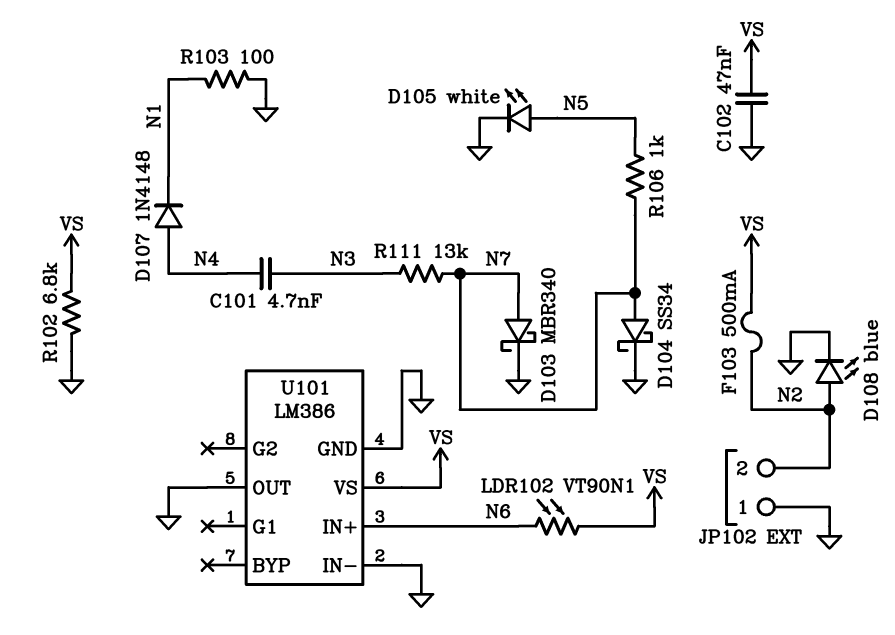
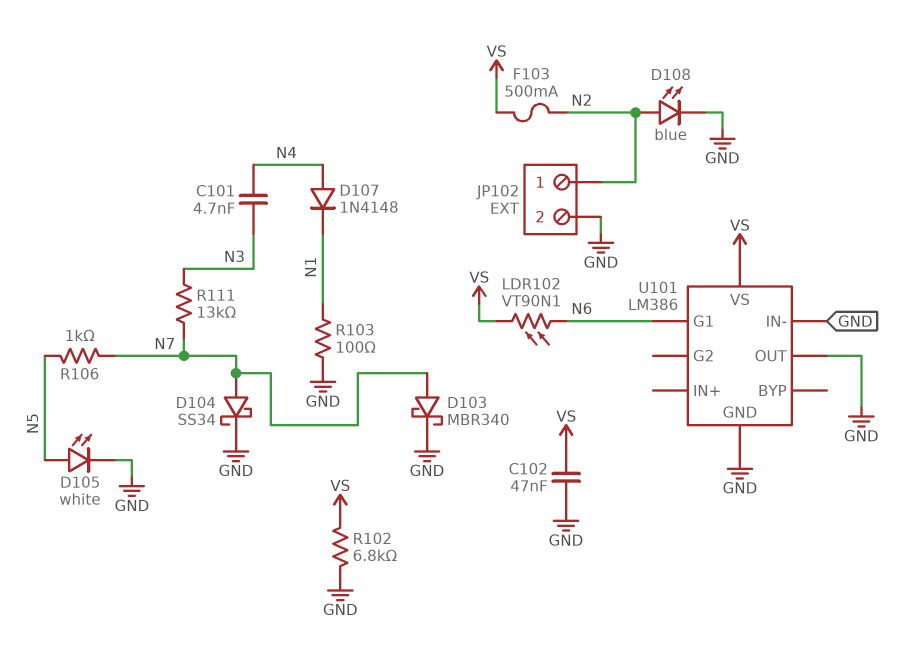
JP102 pin 1: GND -> N2
JP102 pin 2: N2 -> GND
U101 pin G1: none -> N6
U101 pin IN+: N6 -> none

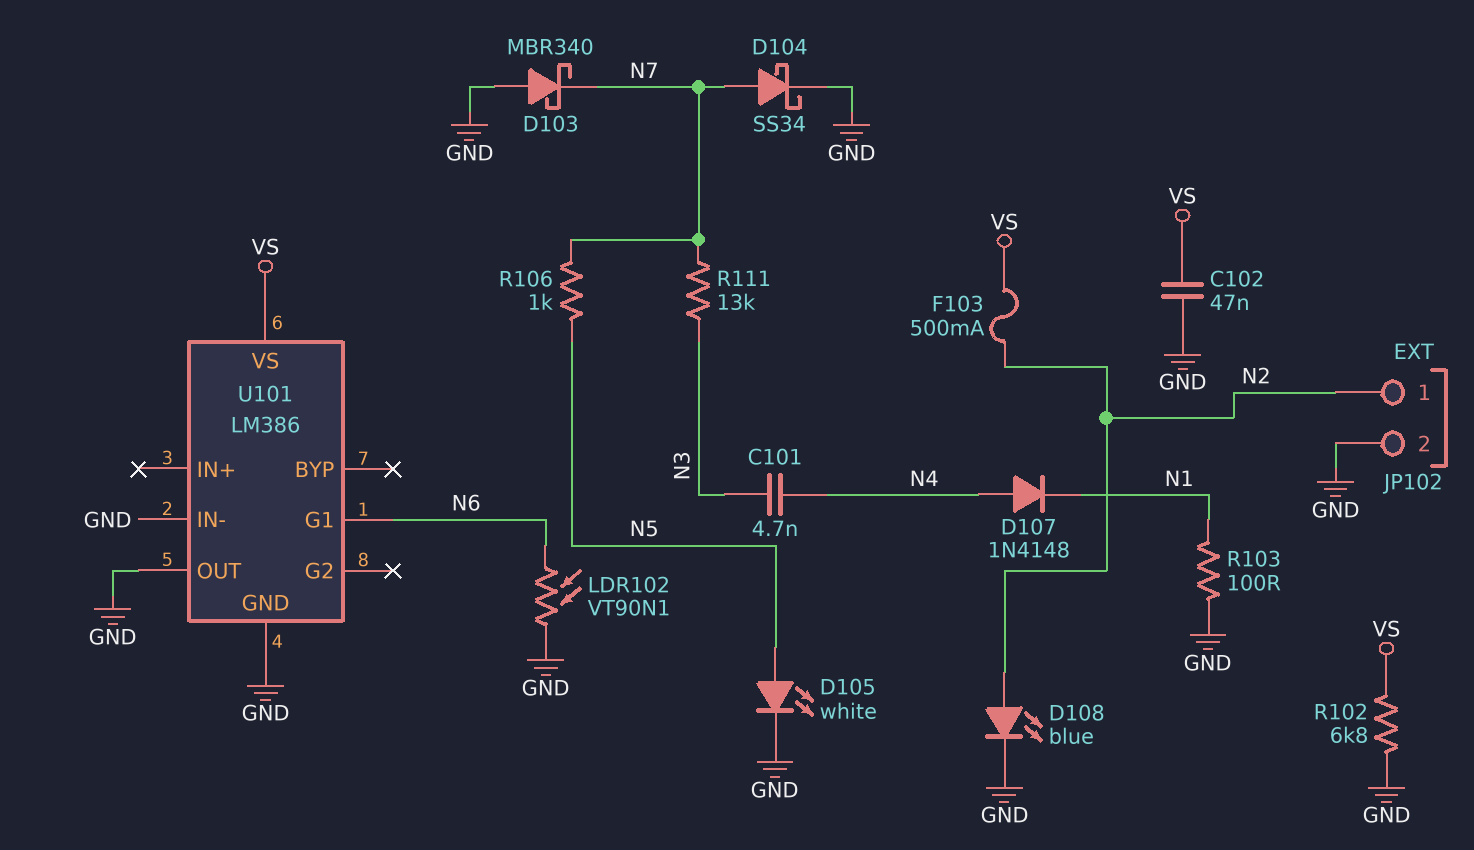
D103: schottky MBR340 (A N7, K GND) -> schottky MBR340 (A GND, K N7)
LDR102: VT90N1 (N6, VS) -> VT90N1 (GND, N6)

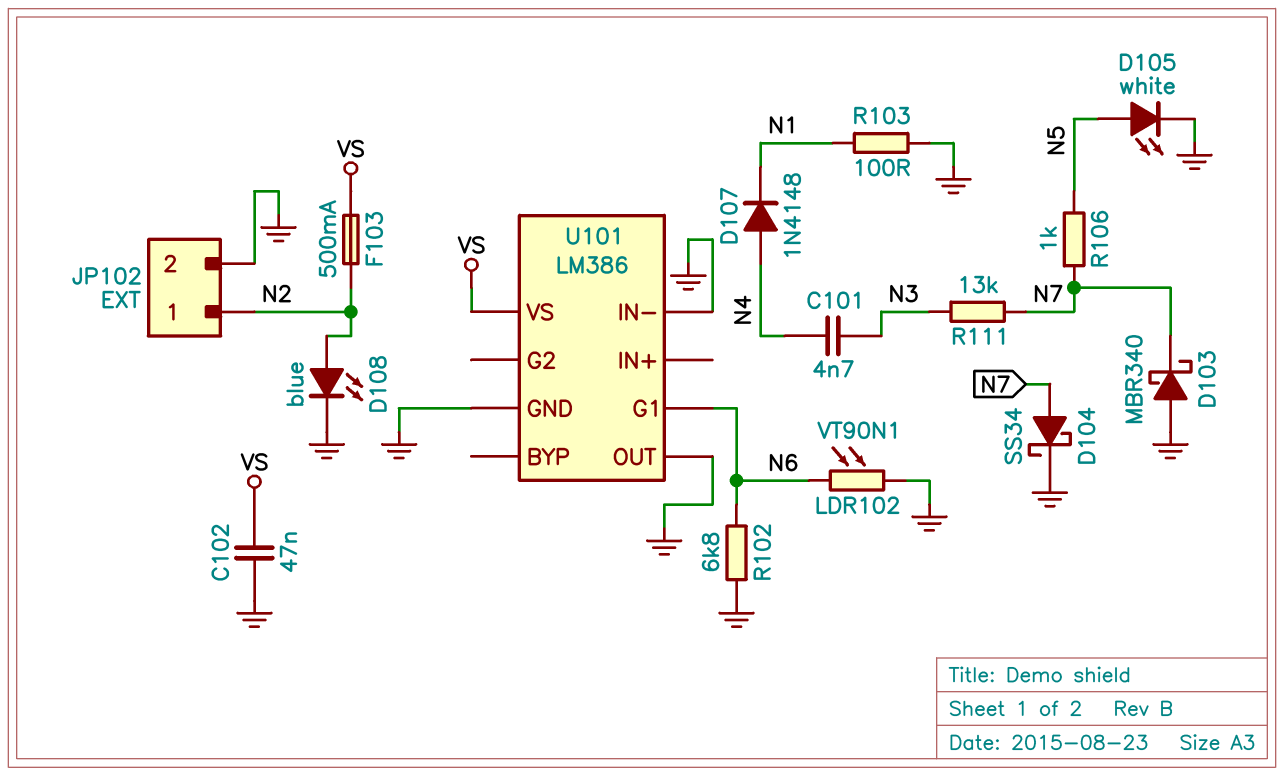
R102: 6.8k (GND, VS) -> 6.8k (GND, N6)

